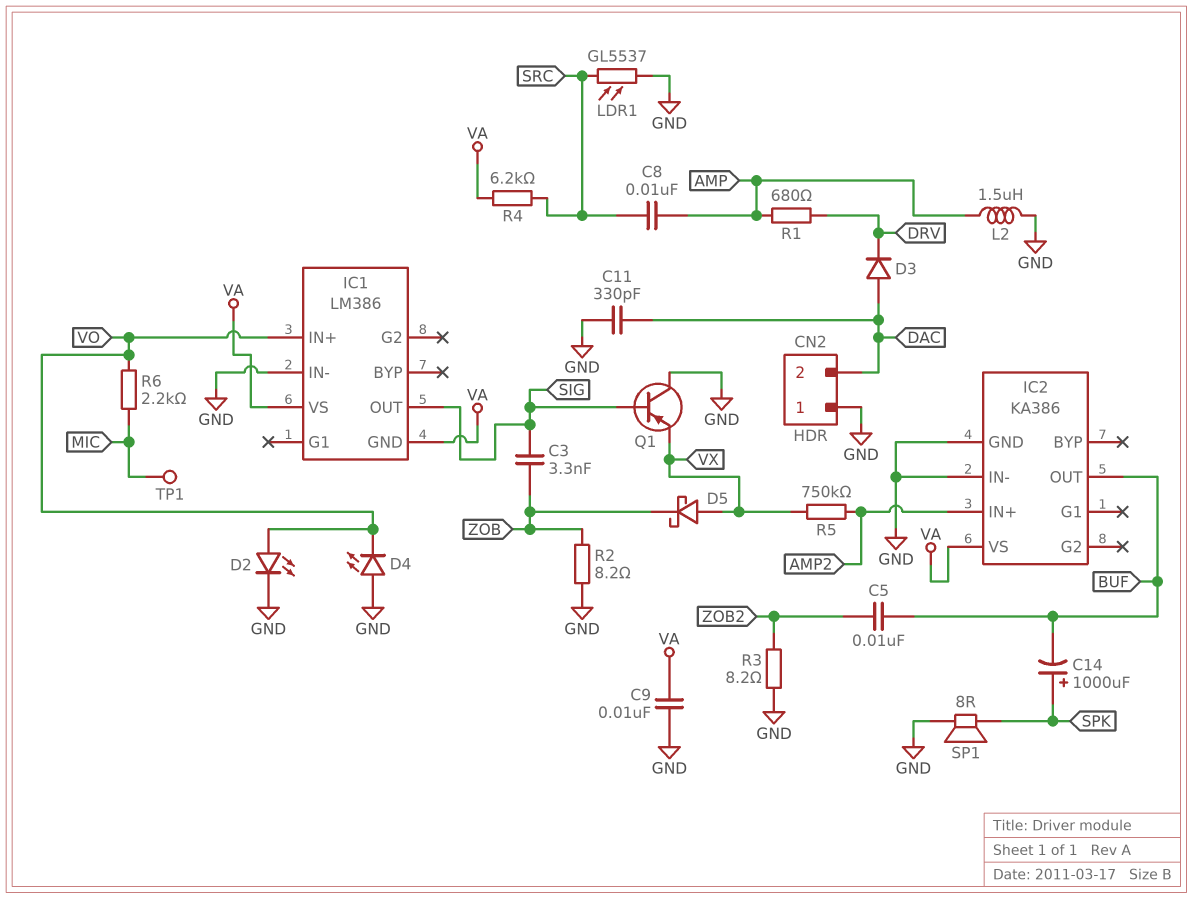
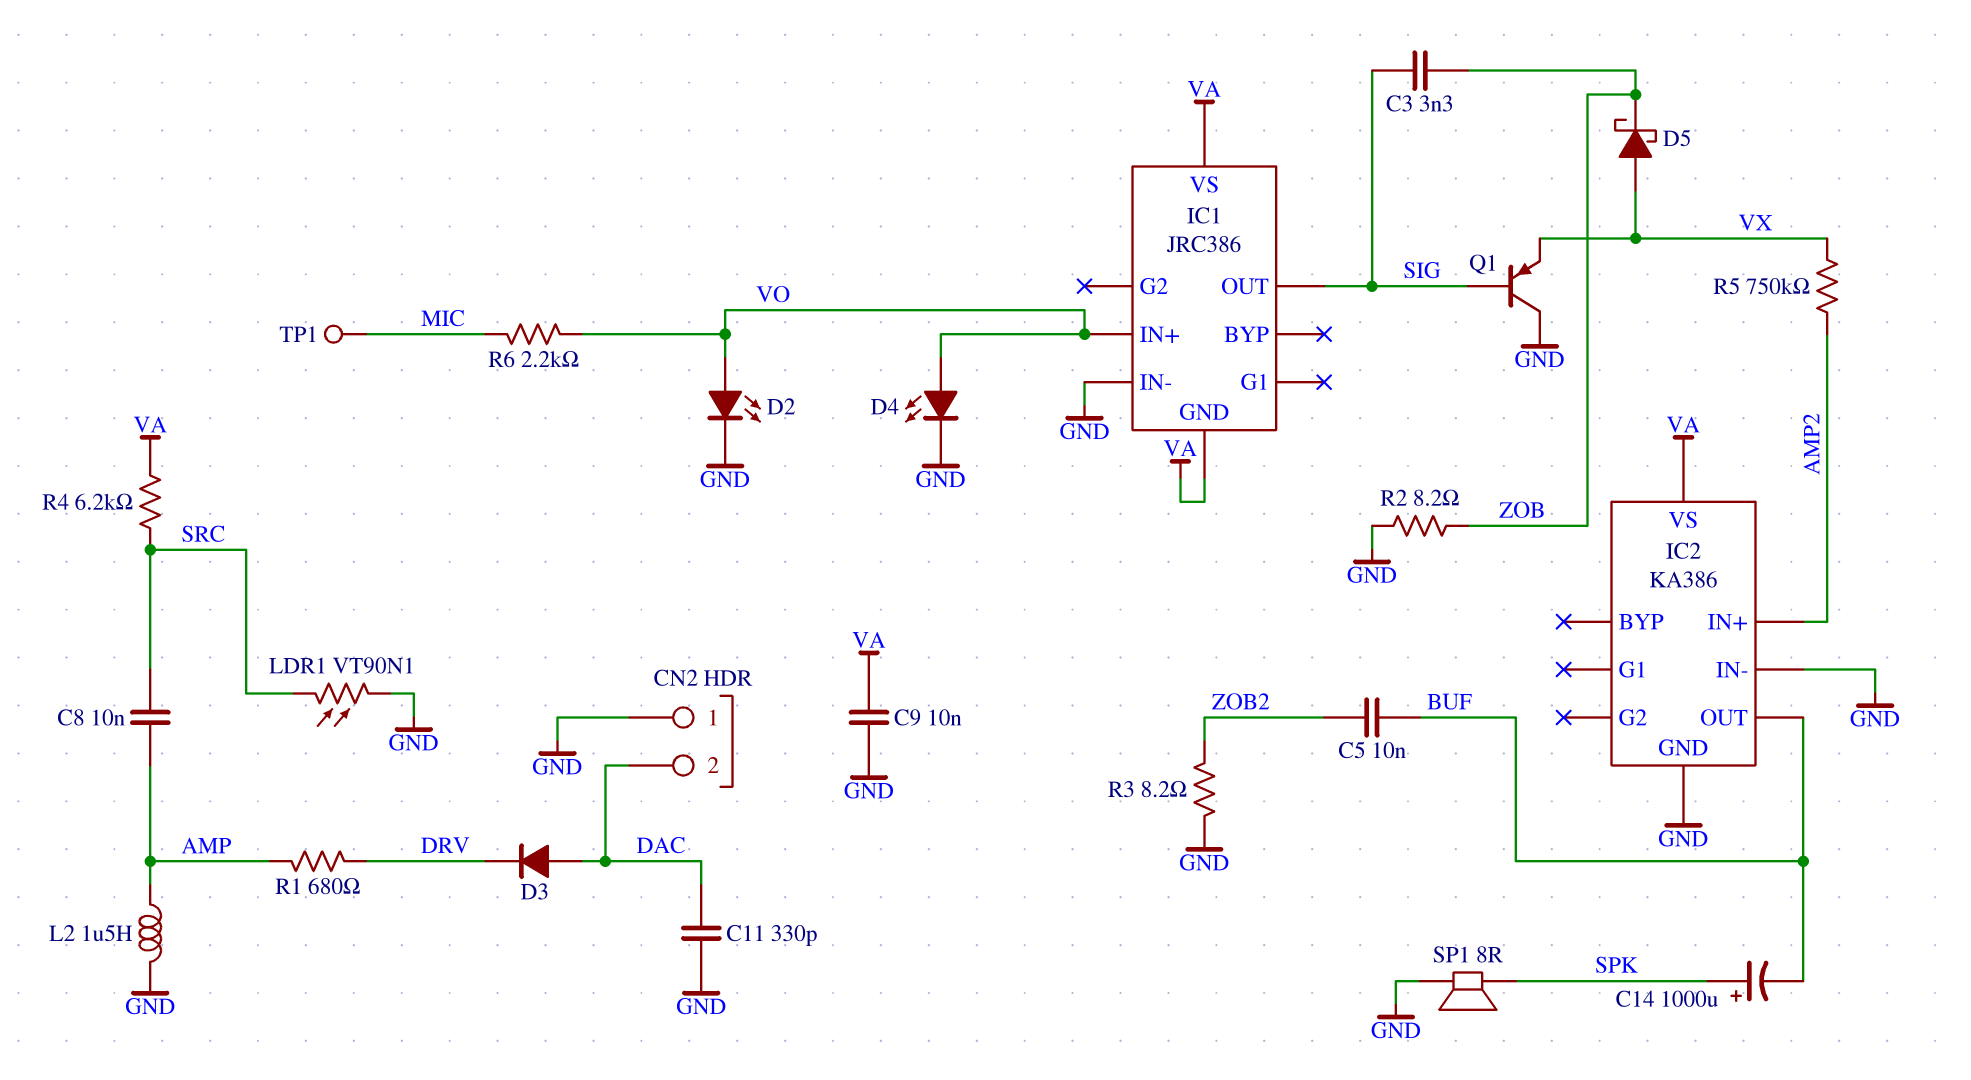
D4: LED (A GND, K VO) -> LED (A VO, K GND)
IC1: LM386 -> JRC386
LDR1: GL5537 (GND, SRC) -> VT90N1 (GND, SRC)

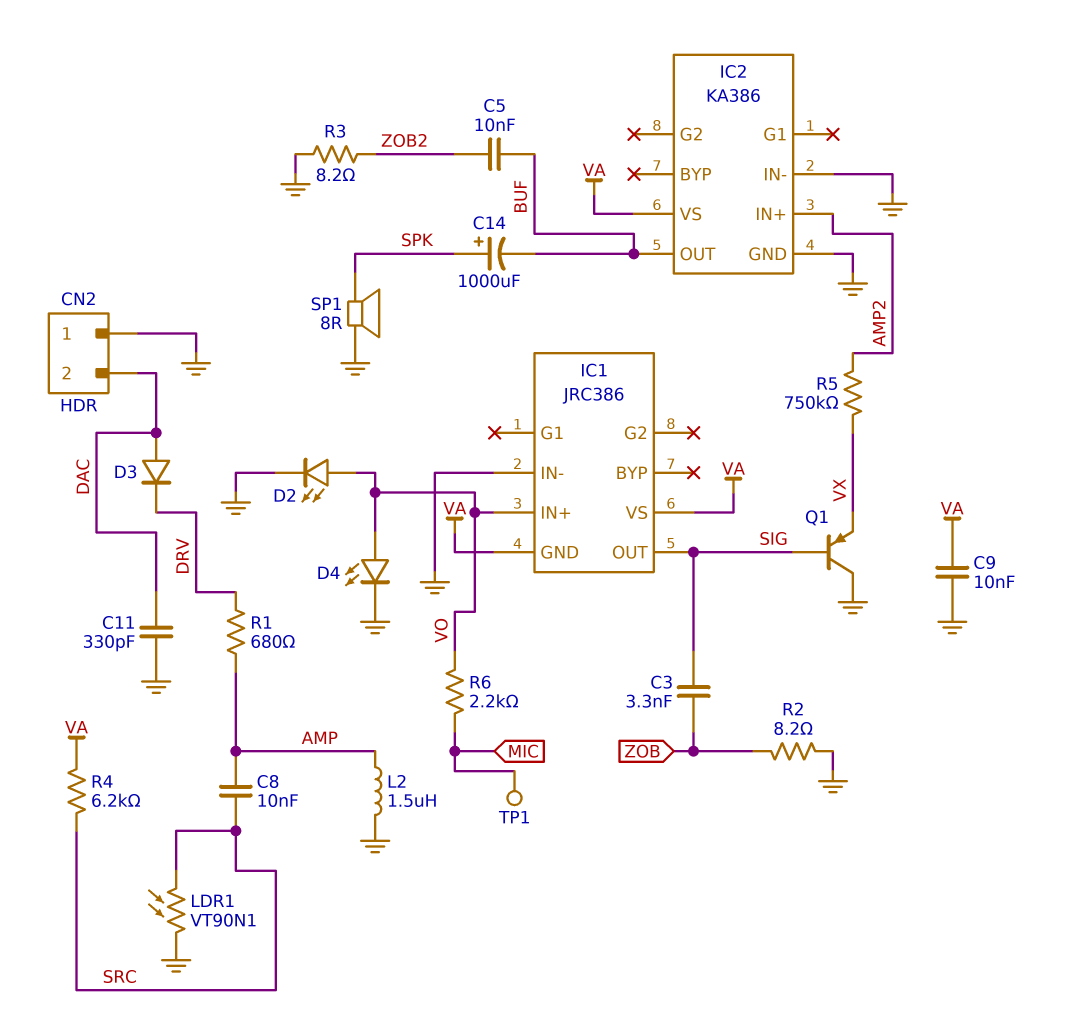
D5: schottky (A VX, K ZOB) -> none

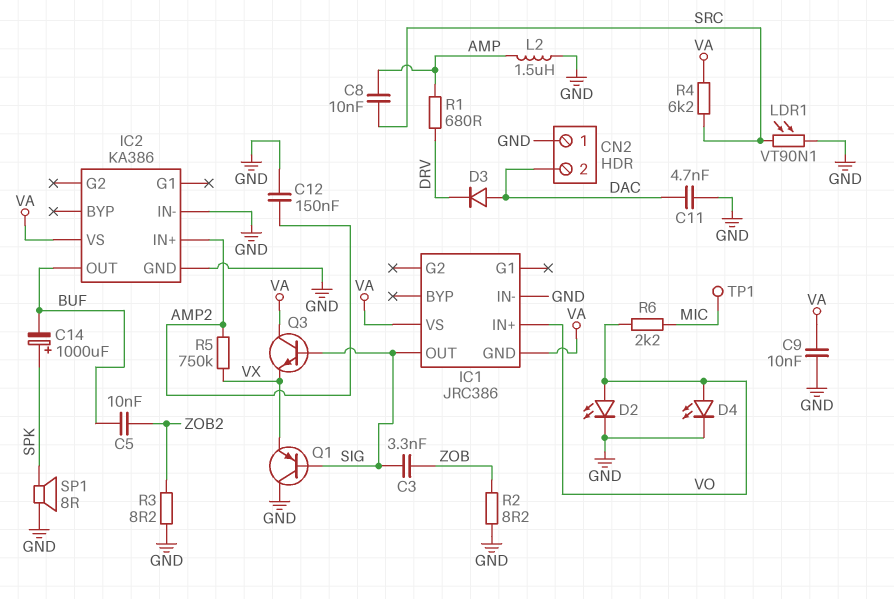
C11: 330pF (DAC, GND) -> 4.7nF (DAC, GND)
C12: none -> 150nF (AMP2, GND)
Q3: none -> NPN (B SIG, C VA, E VX)

